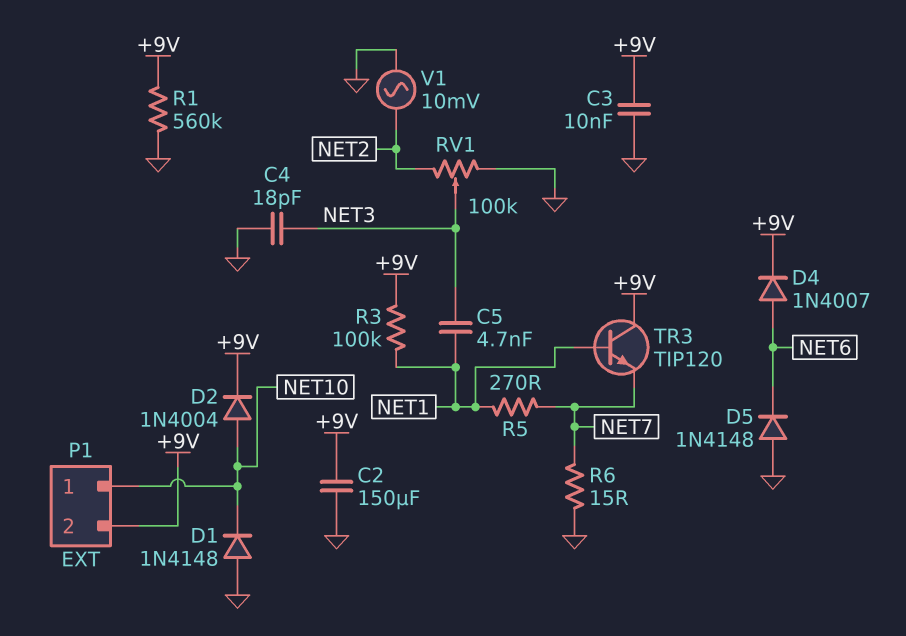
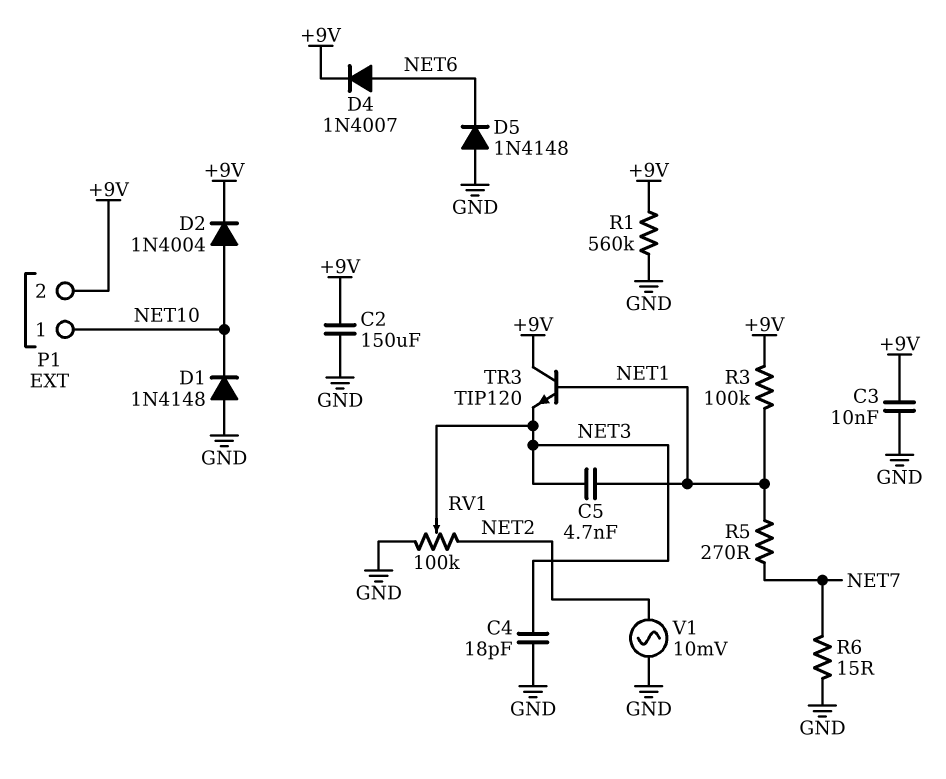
TR3: NPN TIP120 (B NET1, C +9V, E NET7) -> NPN TIP120 (B NET1, C +9V, E NET3)

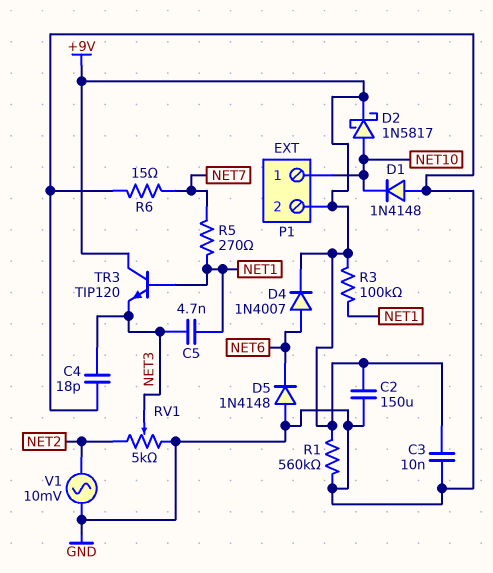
D2: diode 1N4004 (A NET10, K +9V) -> schottky 1N5817 (A NET10, K +9V)
RV1: 100k (GND, NET2, wiper NET3) -> 5k (GND, NET2, wiper NET3)

